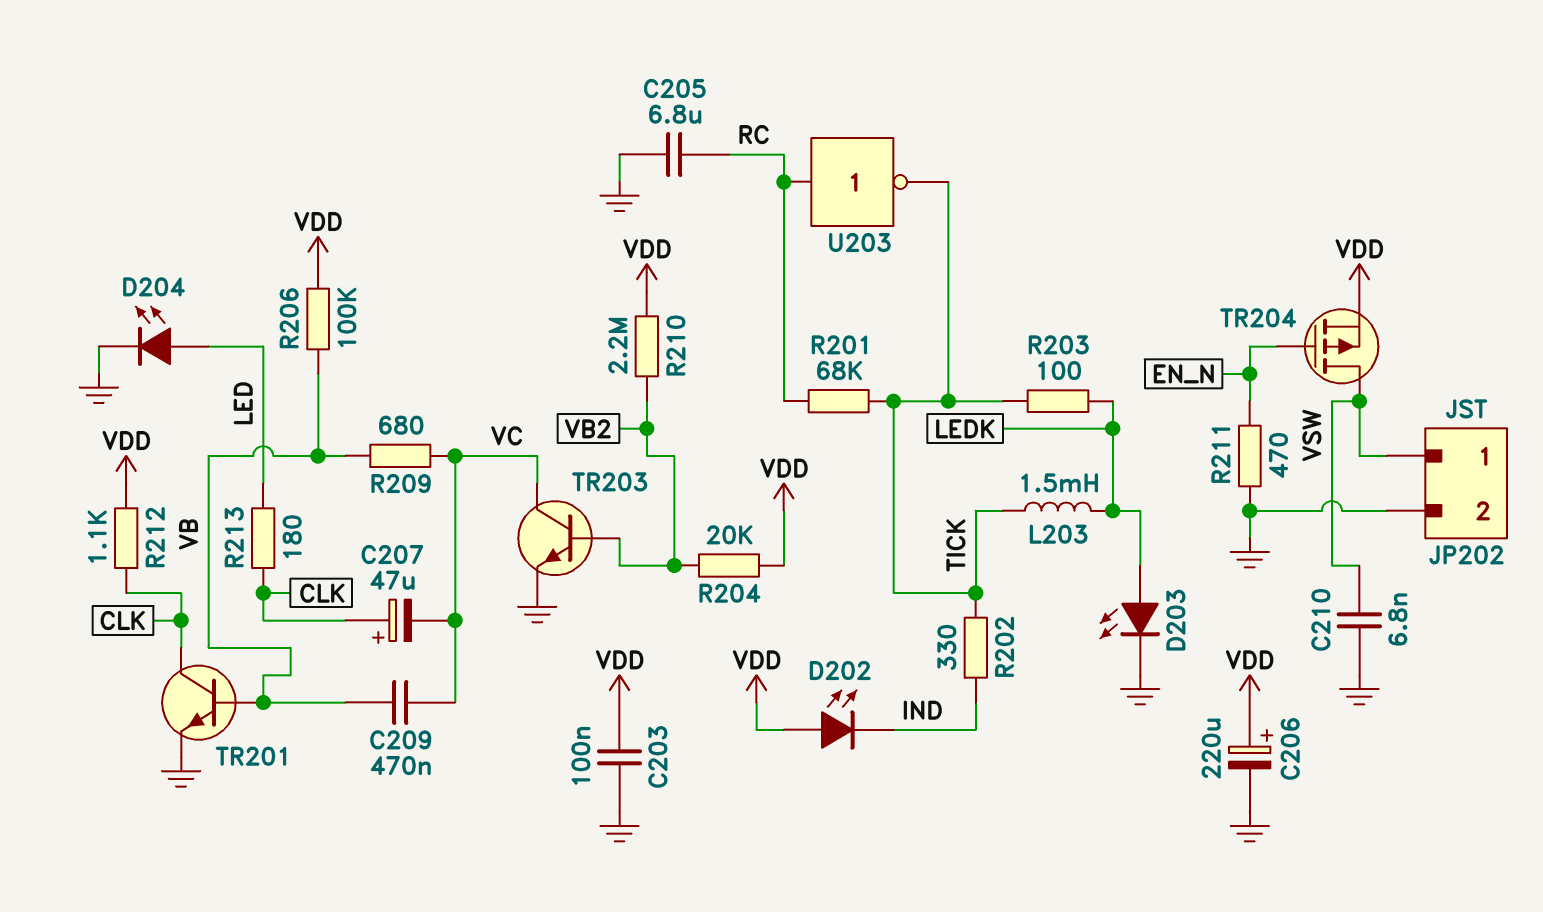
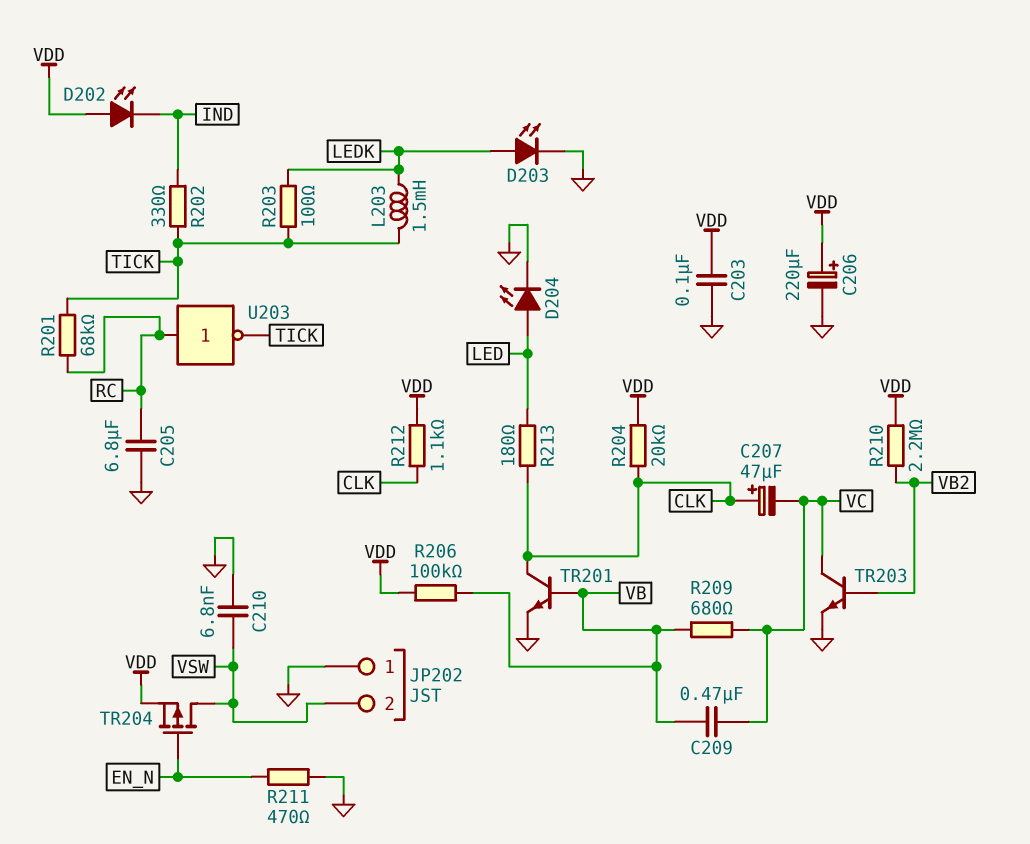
JP202 pin 1: VSW -> GND
JP202 pin 2: GND -> VSW
R204: 20k (VB2, VDD) -> 20k (CLK, VDD)

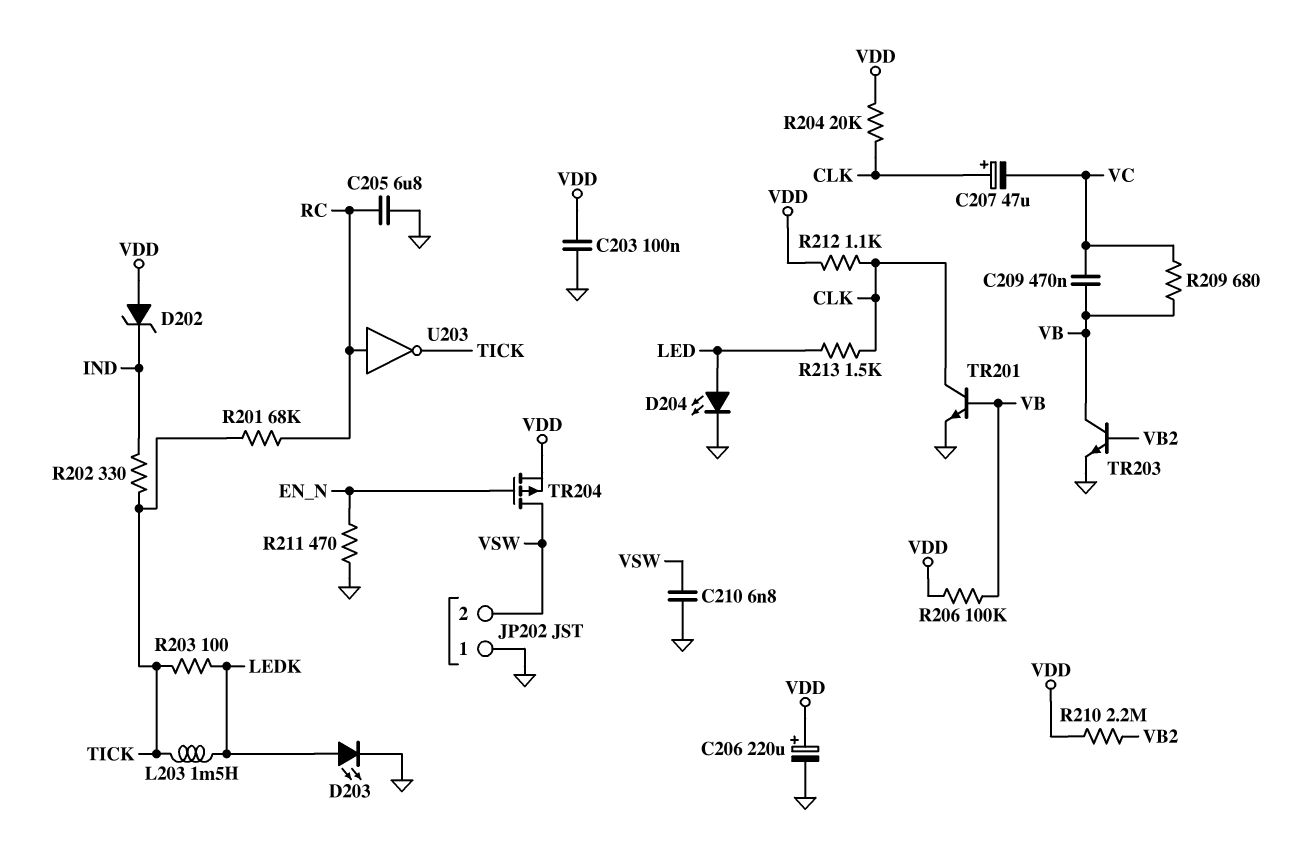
D202: LED (A VDD, K IND) -> zener (A VDD, K IND)
R213: 180 (CLK, LED) -> 1.5k (CLK, LED)
TR203: NPN (B VB2, C VC, E GND) -> NPN (B VB2, C VB, E GND)

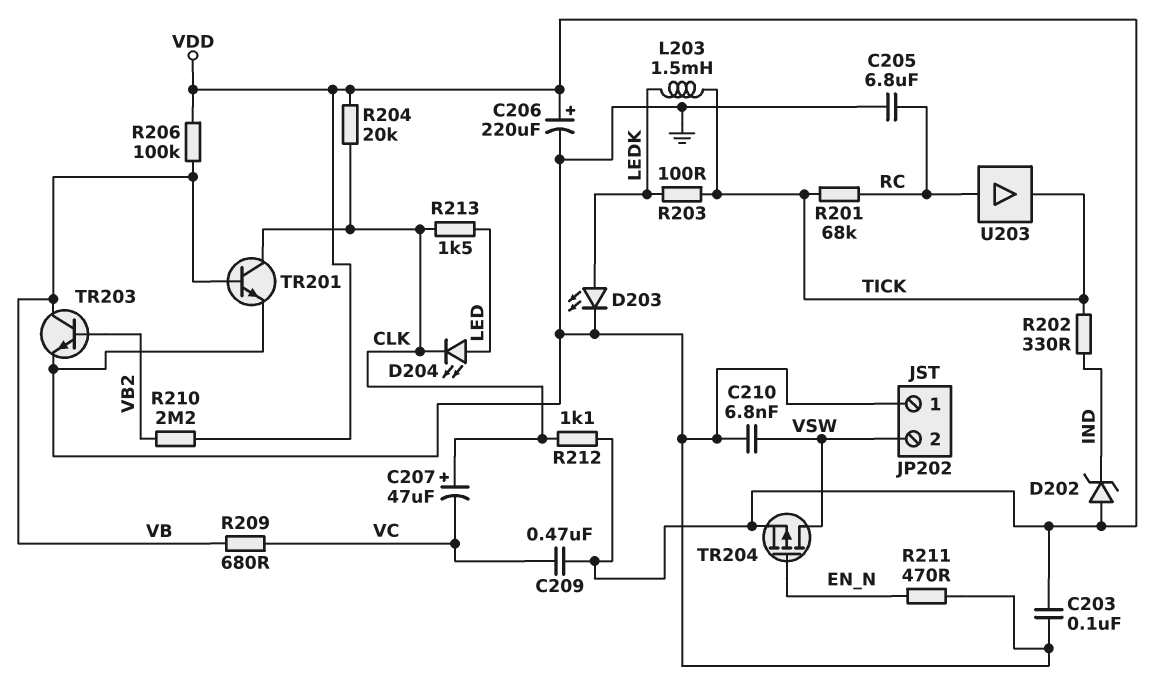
C209: 470nF (VB, VC) -> 470nF (VC, VDD)
D204: LED (A LED, K GND) -> LED (A LED, K CLK)
U203: NOT (in RC, out TICK) -> buffer (in RC, out TICK)

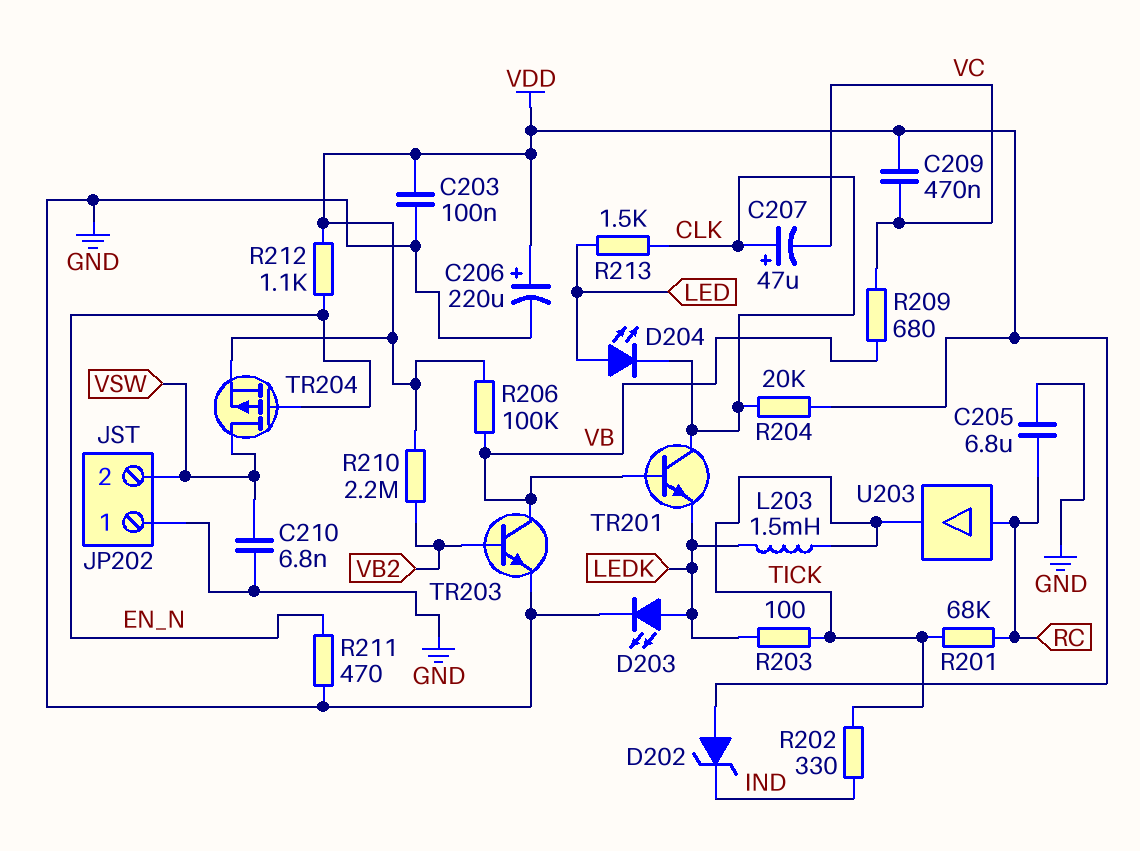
R212: 1.1k (CLK, VDD) -> 1.1k (EN_N, VDD)
TR201: NPN (B VB, C CLK, E GND) -> NPN (B VB, C CLK, E LEDK)

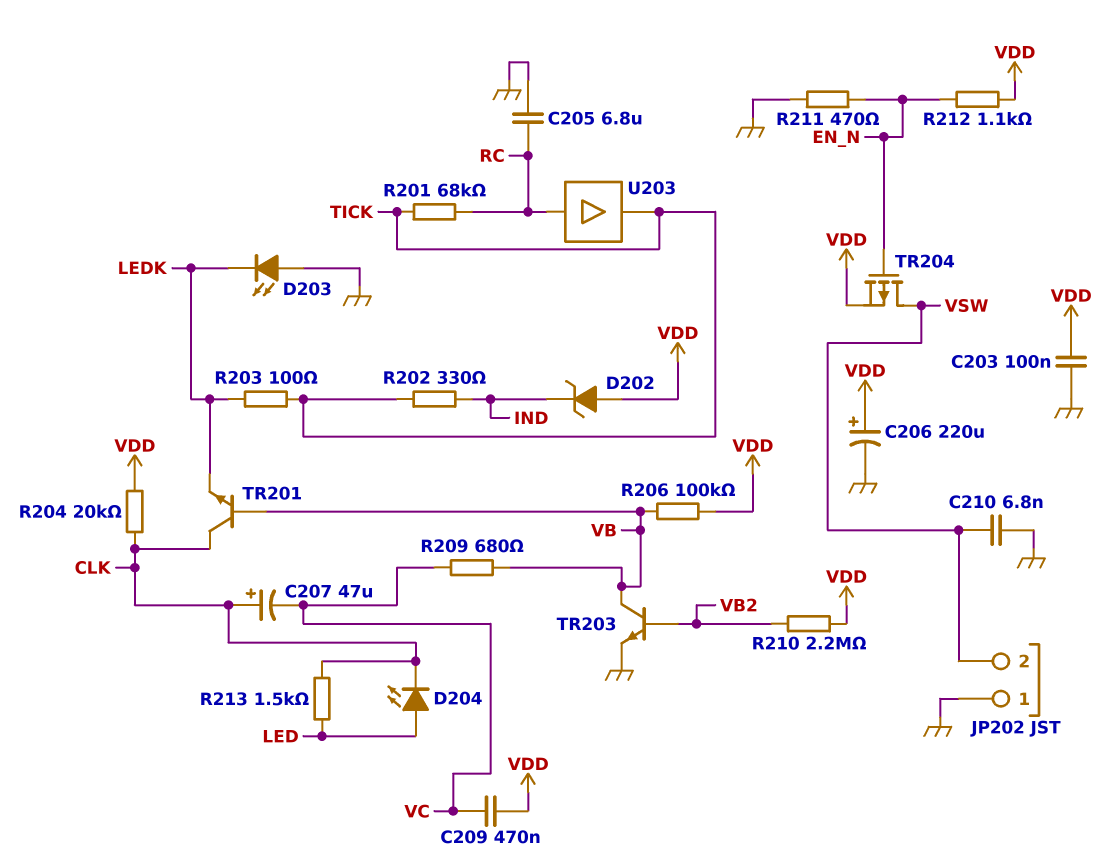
D203: LED (A LEDK, K GND) -> LED (A GND, K LEDK)
L203: 1.5mH (LEDK, TICK) -> none

